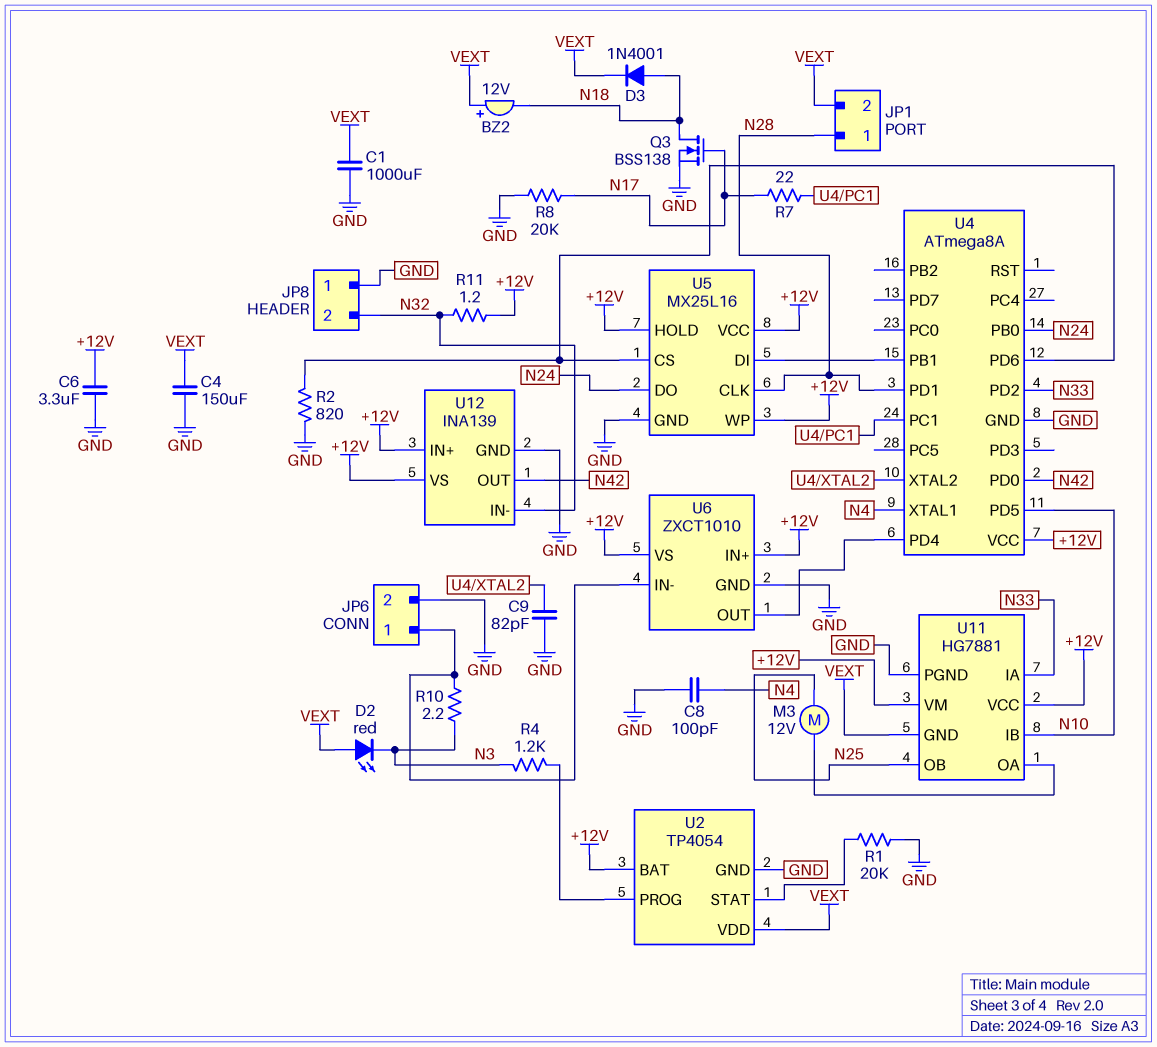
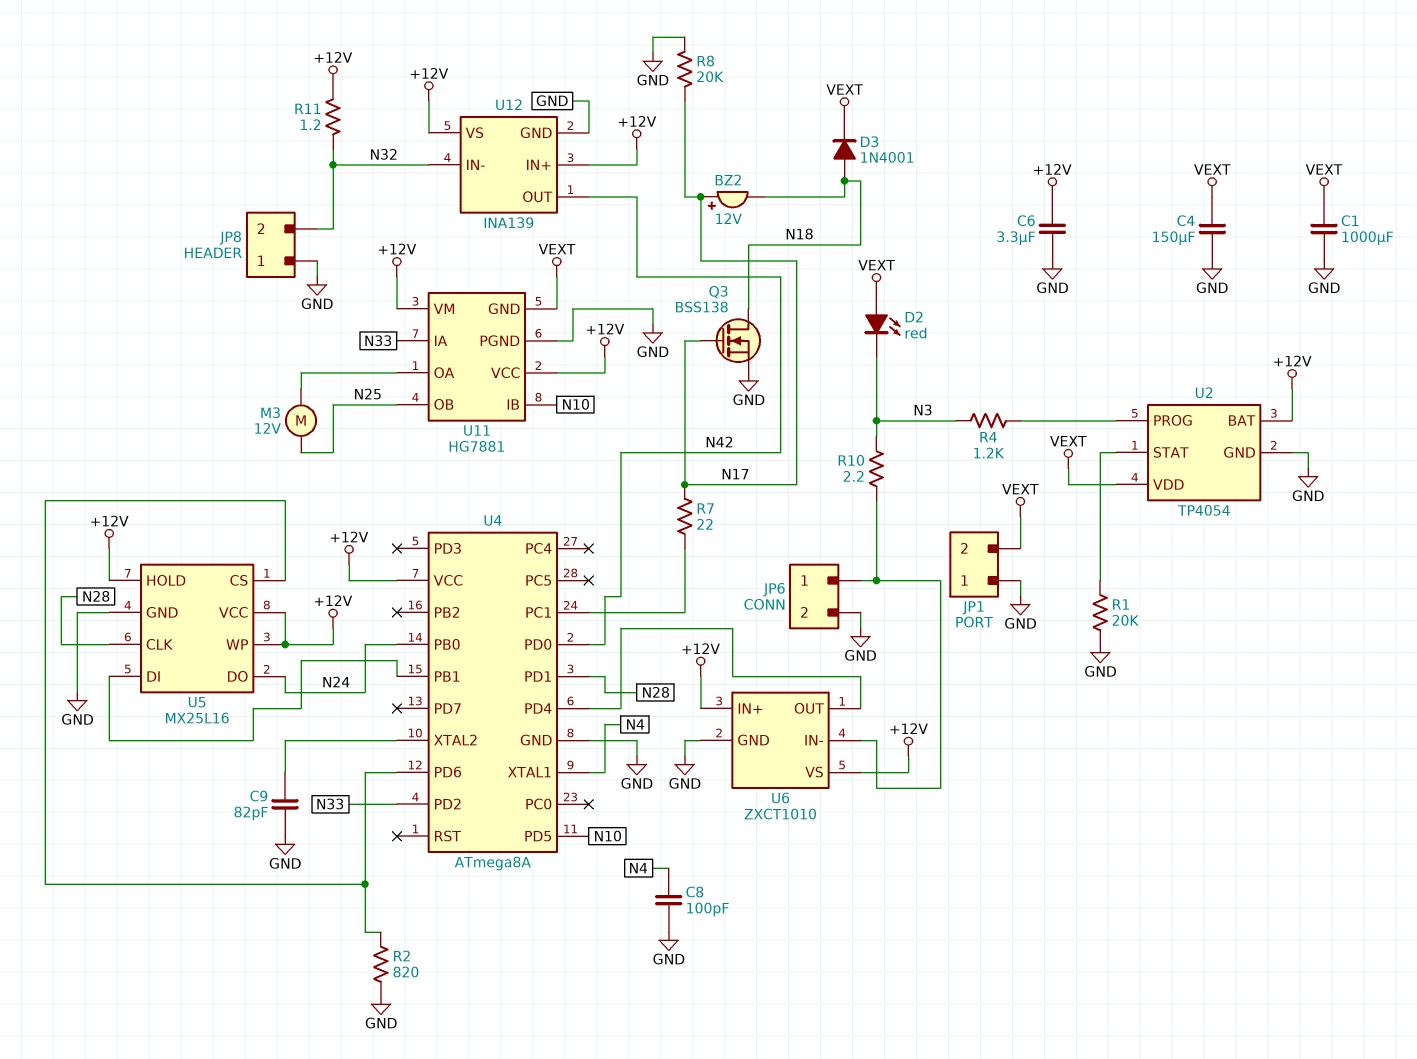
BZ2: buzzer 12V (plus VEXT, minus N18) -> buzzer 12V (plus N17, minus N18)
JP1 pin 1: N28 -> GND

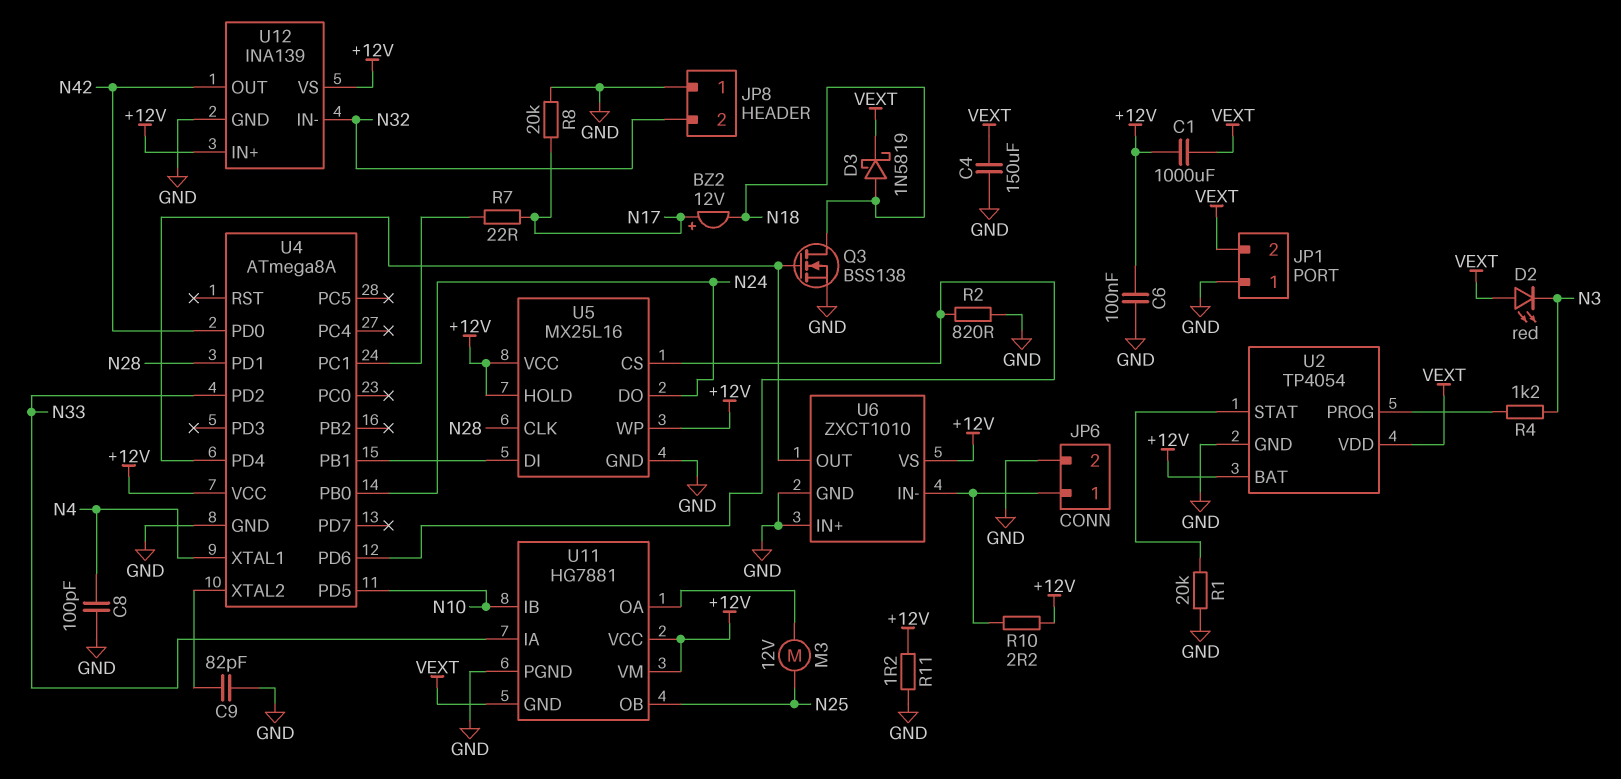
C1: 1000uF (GND, VEXT) -> 1000uF (+12V, VEXT)
C6: 3.3uF (+12V, GND) -> 100nF (+12V, GND)
D3: diode 1N4001 (A N18, K VEXT) -> schottky 1N5819 (A N18, K VEXT)
Q3: NMOS BSS138 (G N17, D N18, S GND) -> NMOS BSS138 (G U4/PD4, D N18, S GND)
R10: 2.2 (JP6/1, N3) -> 2.2 (+12V, JP6/1)
R11: 1.2 (+12V, N32) -> 1.2 (+12V, GND)
U6 pin IN+: +12V -> GND

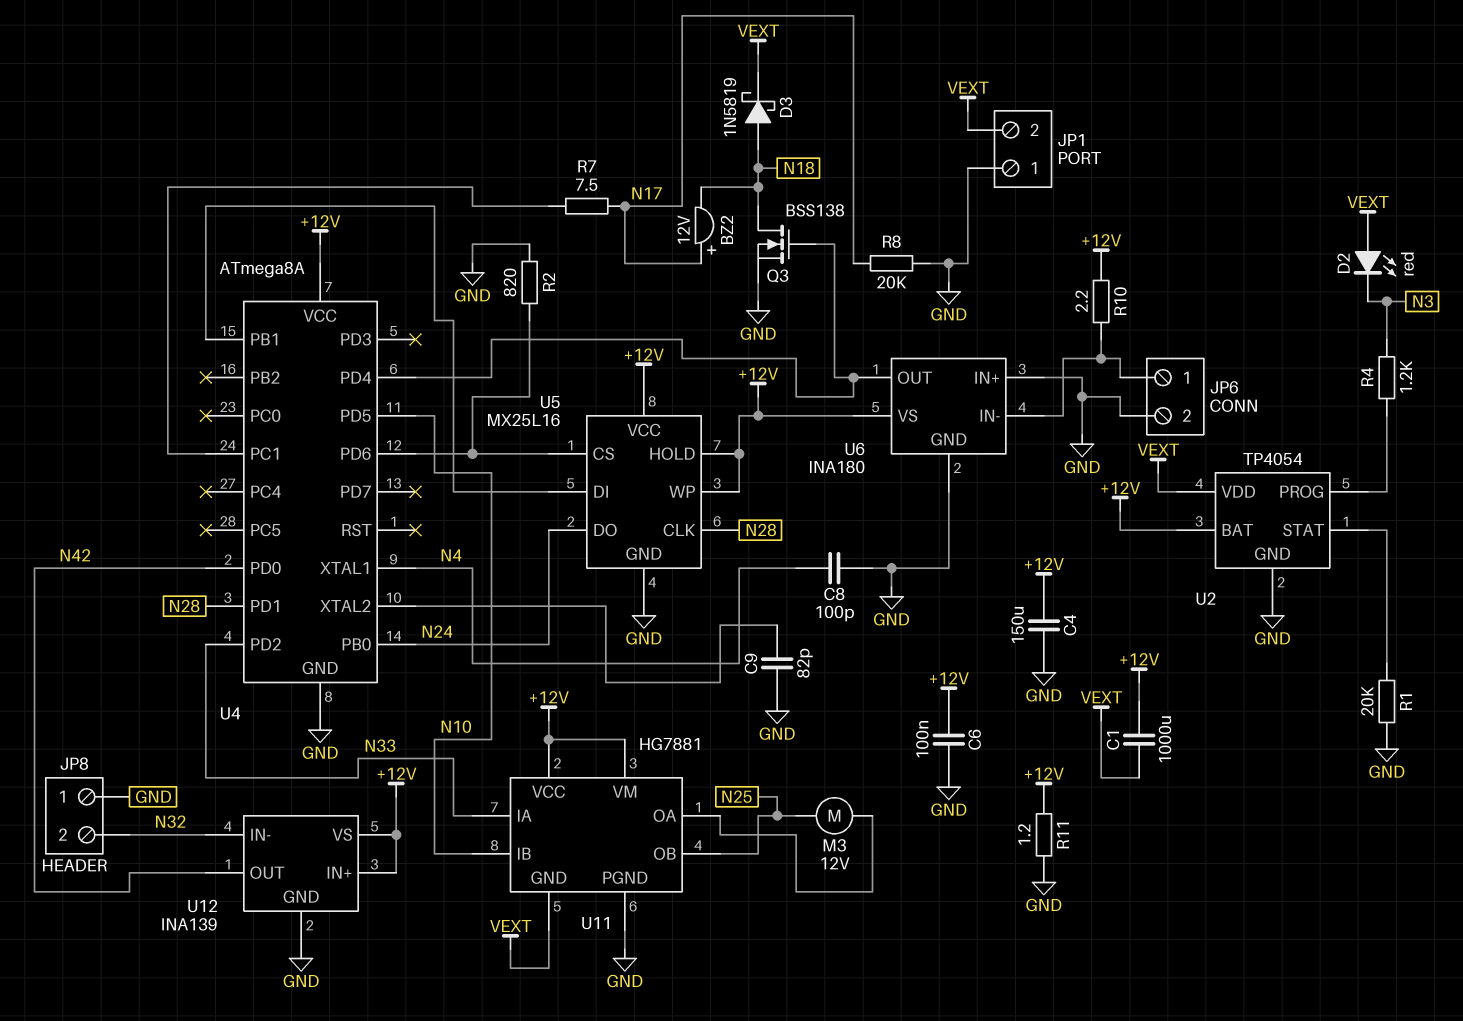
C4: 150uF (GND, VEXT) -> 150uF (+12V, GND)
R7: 22 (N17, U4/PC1) -> 7.5 (N17, U4/PC1)
U6: ZXCT1010 -> INA180

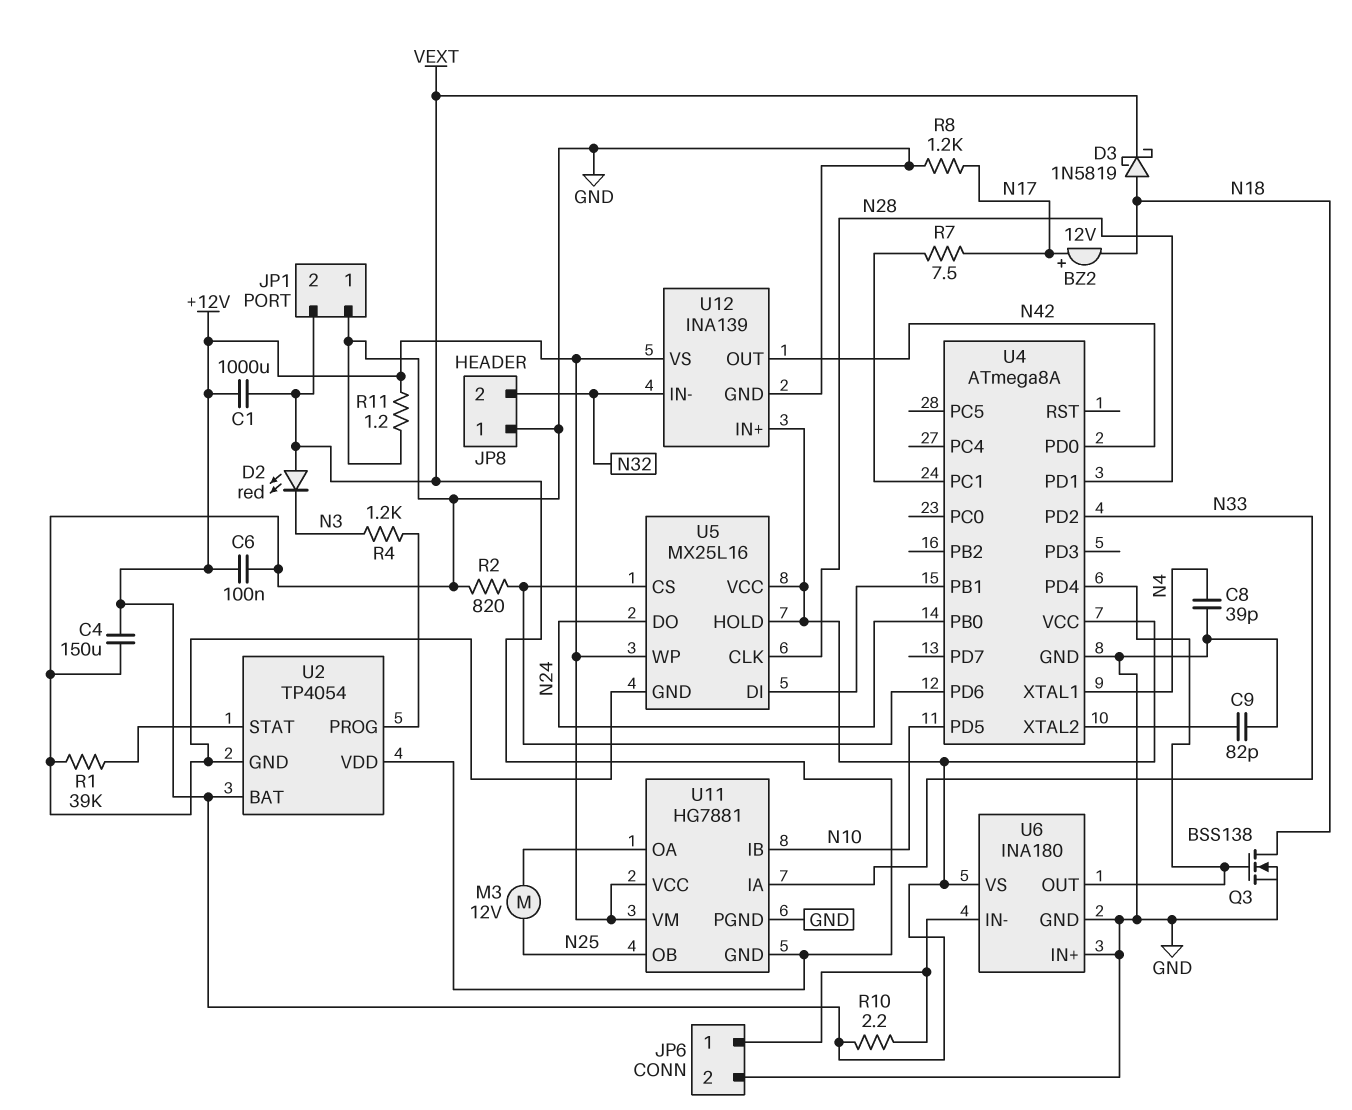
C8: 100pF (GND, N4) -> 39pF (GND, N4)
R1: 20k (GND, U2/STAT) -> 39k (GND, U2/STAT)
R8: 20k (GND, N17) -> 1.2k (GND, N17)

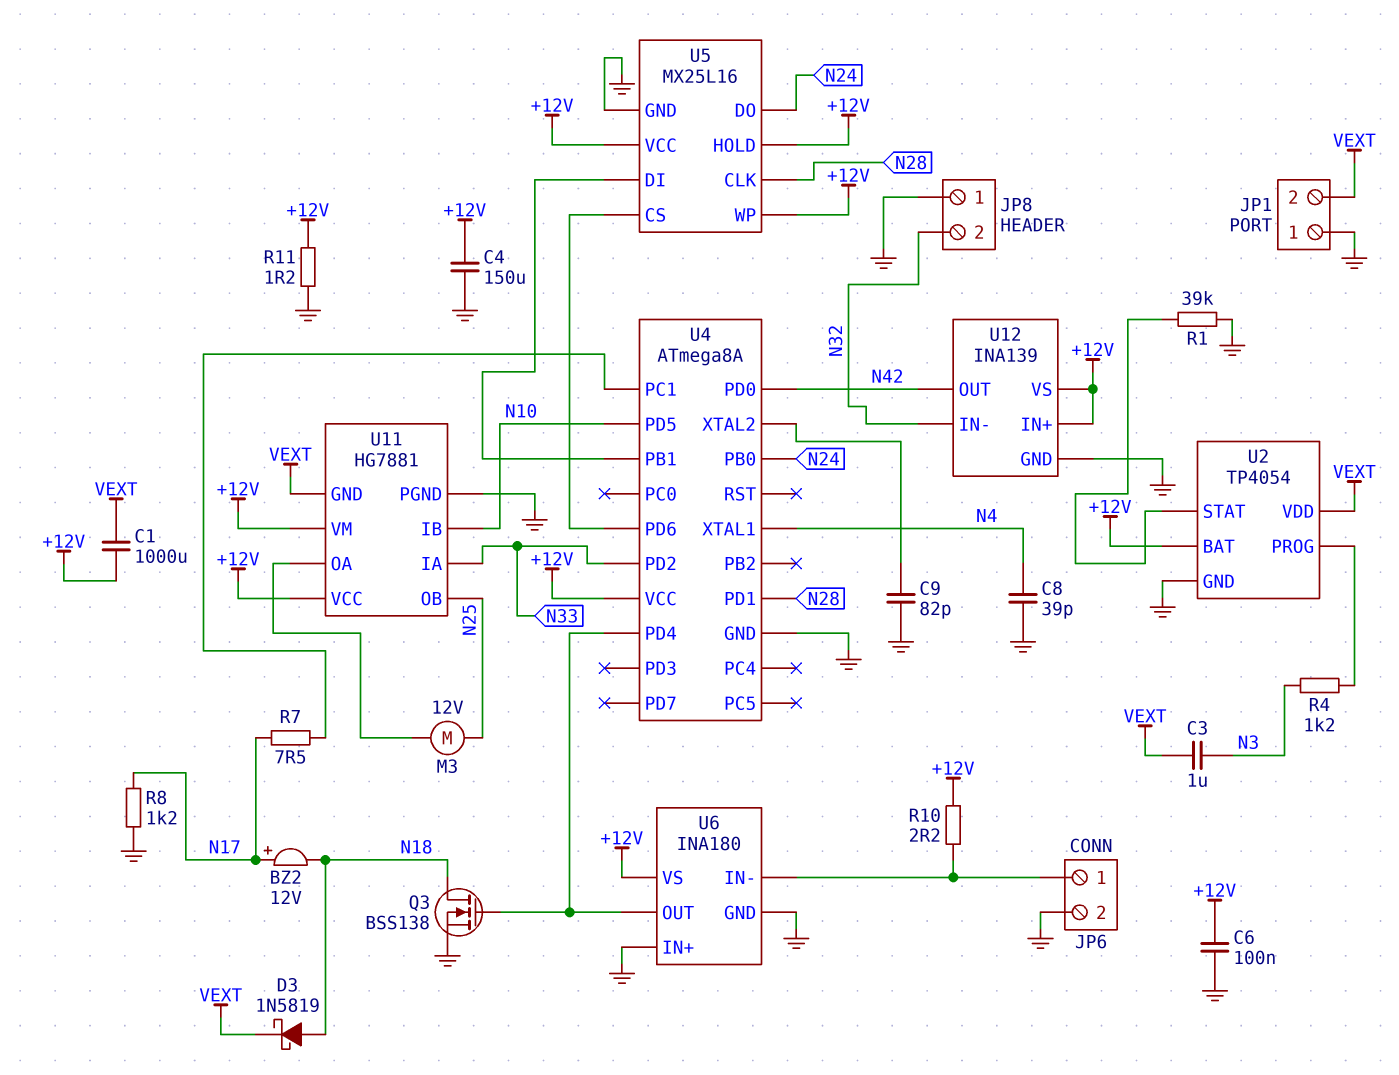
C3: none -> 1uF (N3, VEXT)
D2: LED red (A VEXT, K N3) -> none
R2: 820 (GND, U4/PD6) -> none

